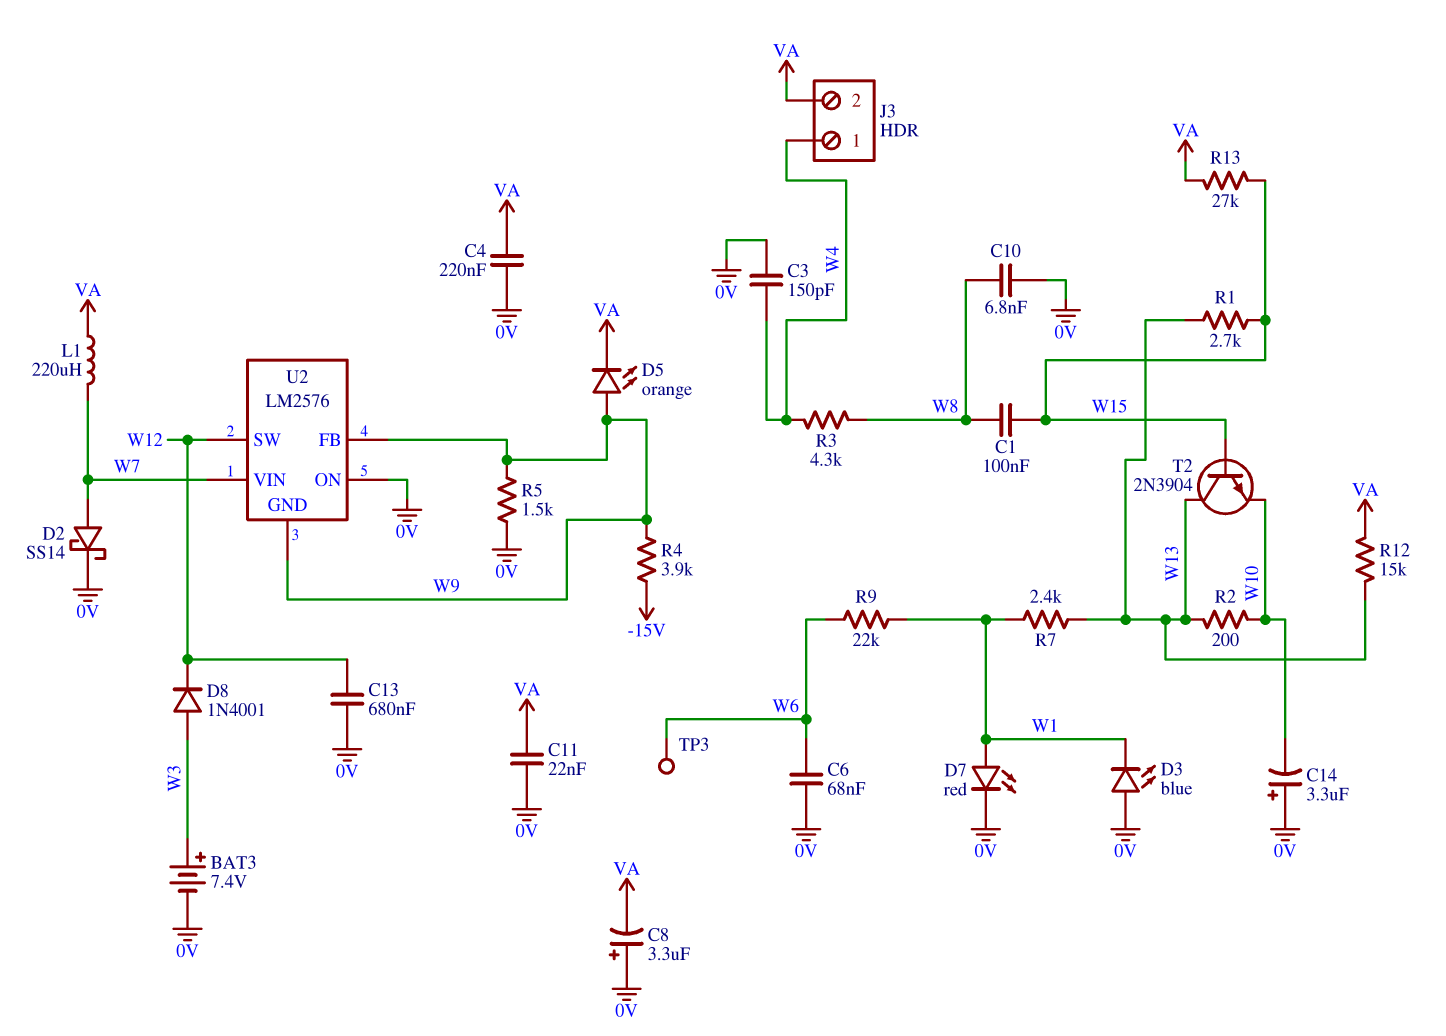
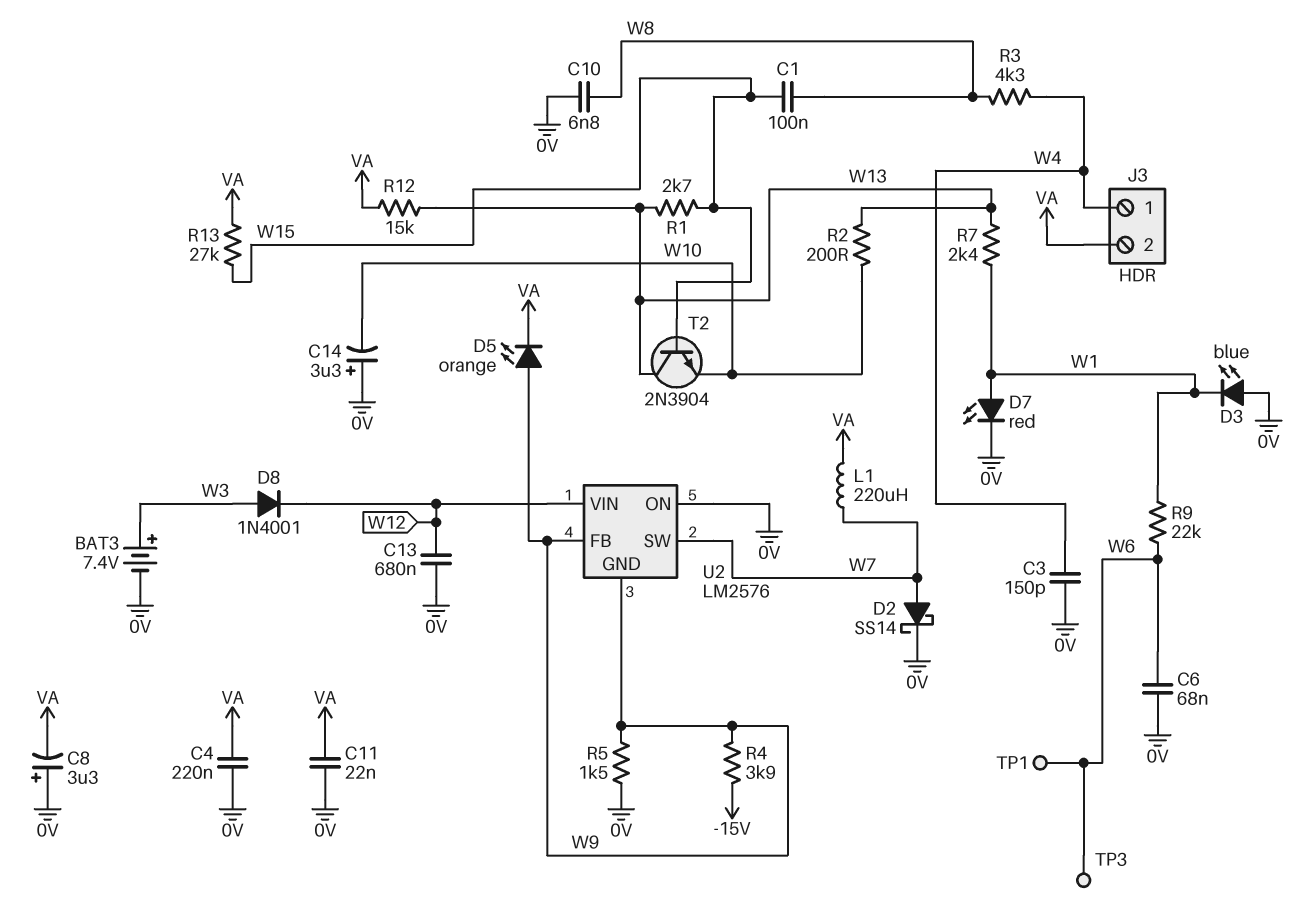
TP1: none -> test point (W6)
U2 pin SW: W12 -> W7
U2 pin VIN: W7 -> W12

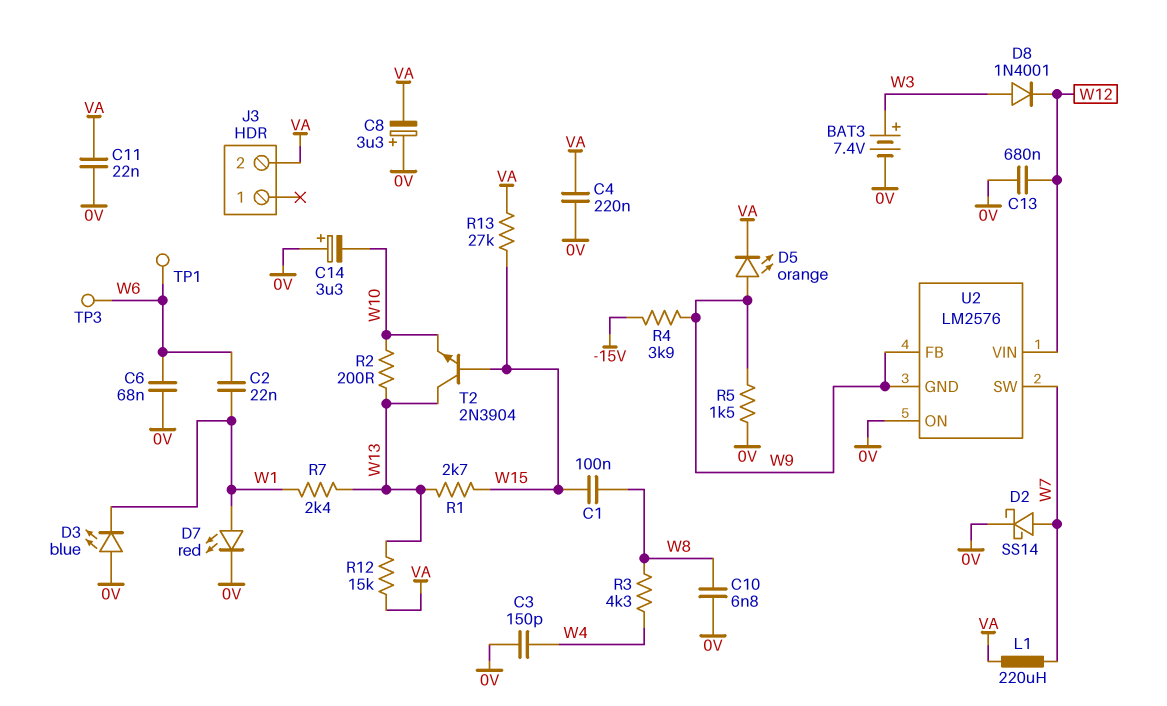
C2: none -> 22nF (W1, W6)
J3 pin 1: W4 -> none
R9: 22k (W1, W6) -> none

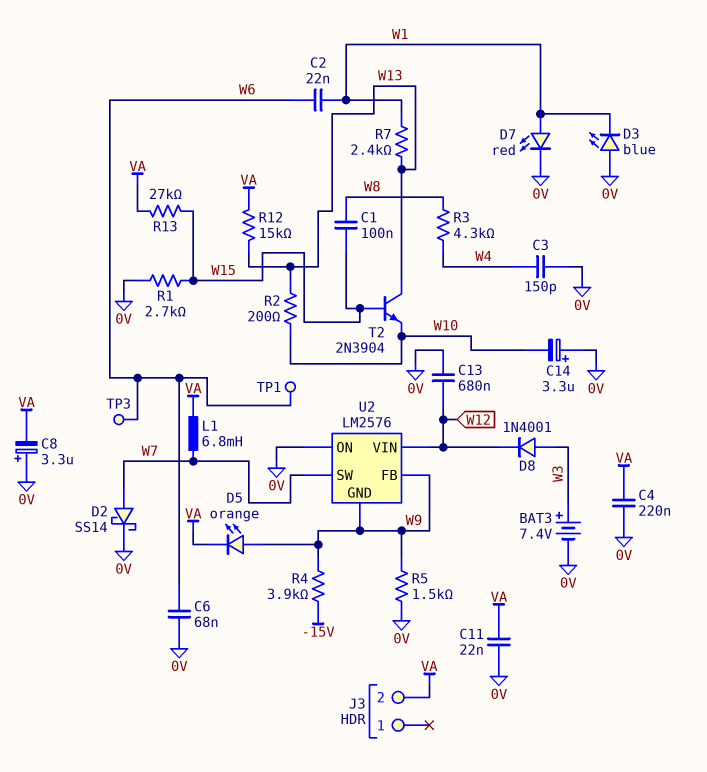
C10: 6.8nF (0V, W8) -> none
L1: 220uH (VA, W7) -> 6.8mH (VA, W7)
R1: 2.7k (W13, W15) -> 2.7k (0V, W15)

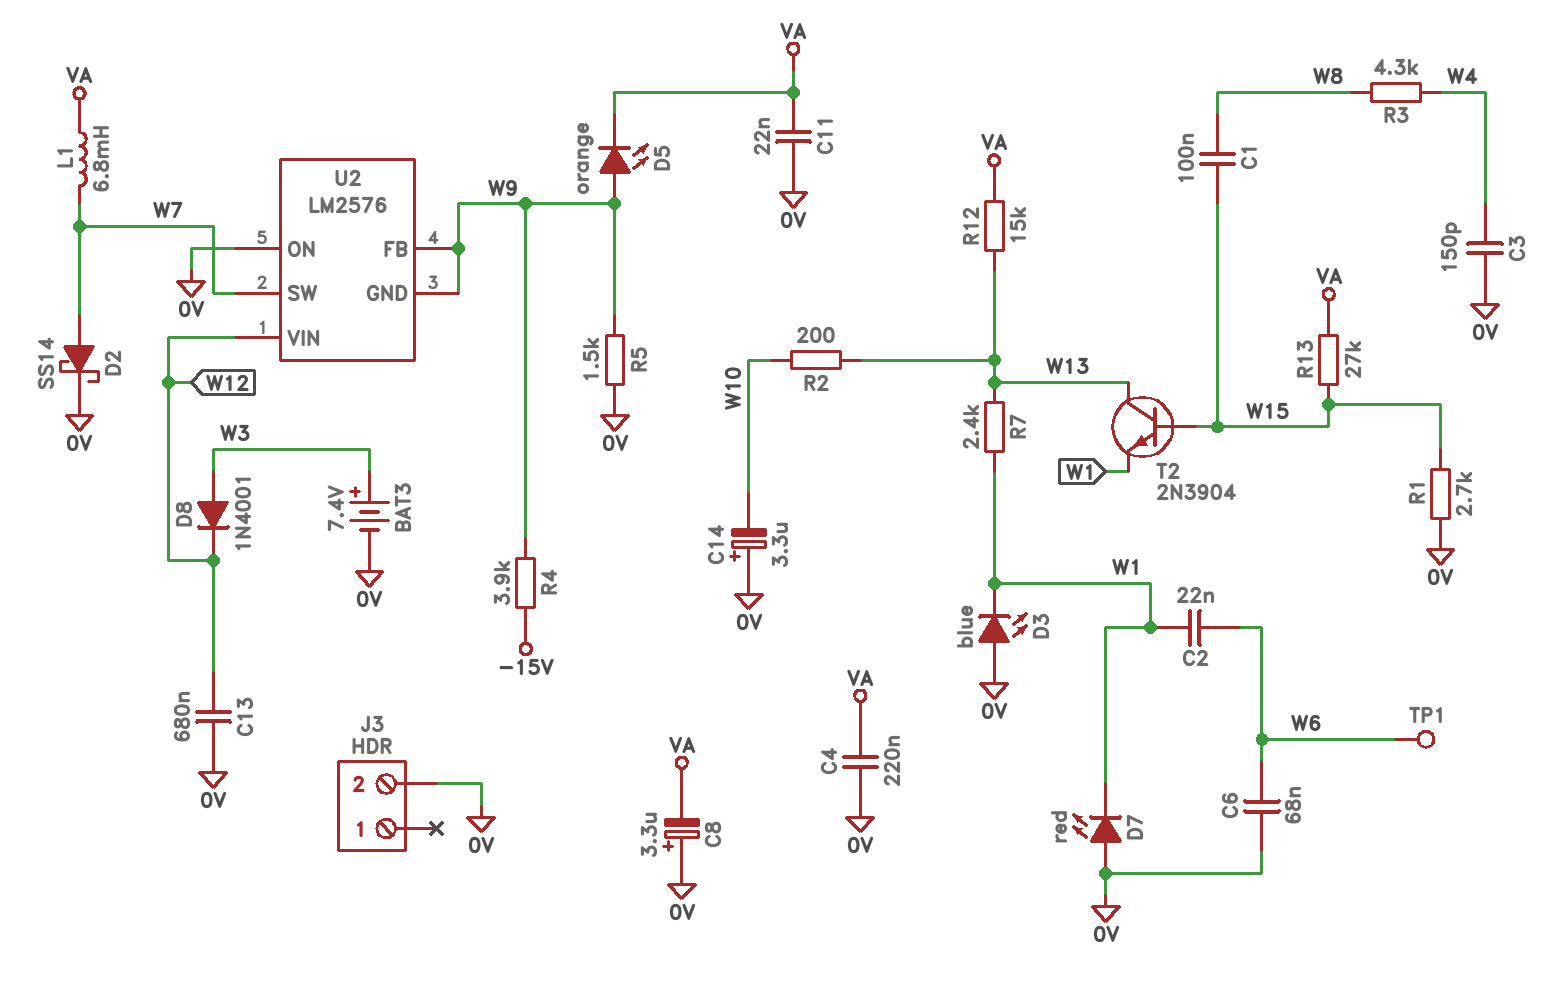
D7: LED red (A W1, K 0V) -> LED red (A 0V, K W1)
J3 pin 2: VA -> 0V
T2: NPN 2N3904 (B W15, C W13, E W10) -> NPN 2N3904 (B W15, C W13, E W1)
TP3: test point (W6) -> none

